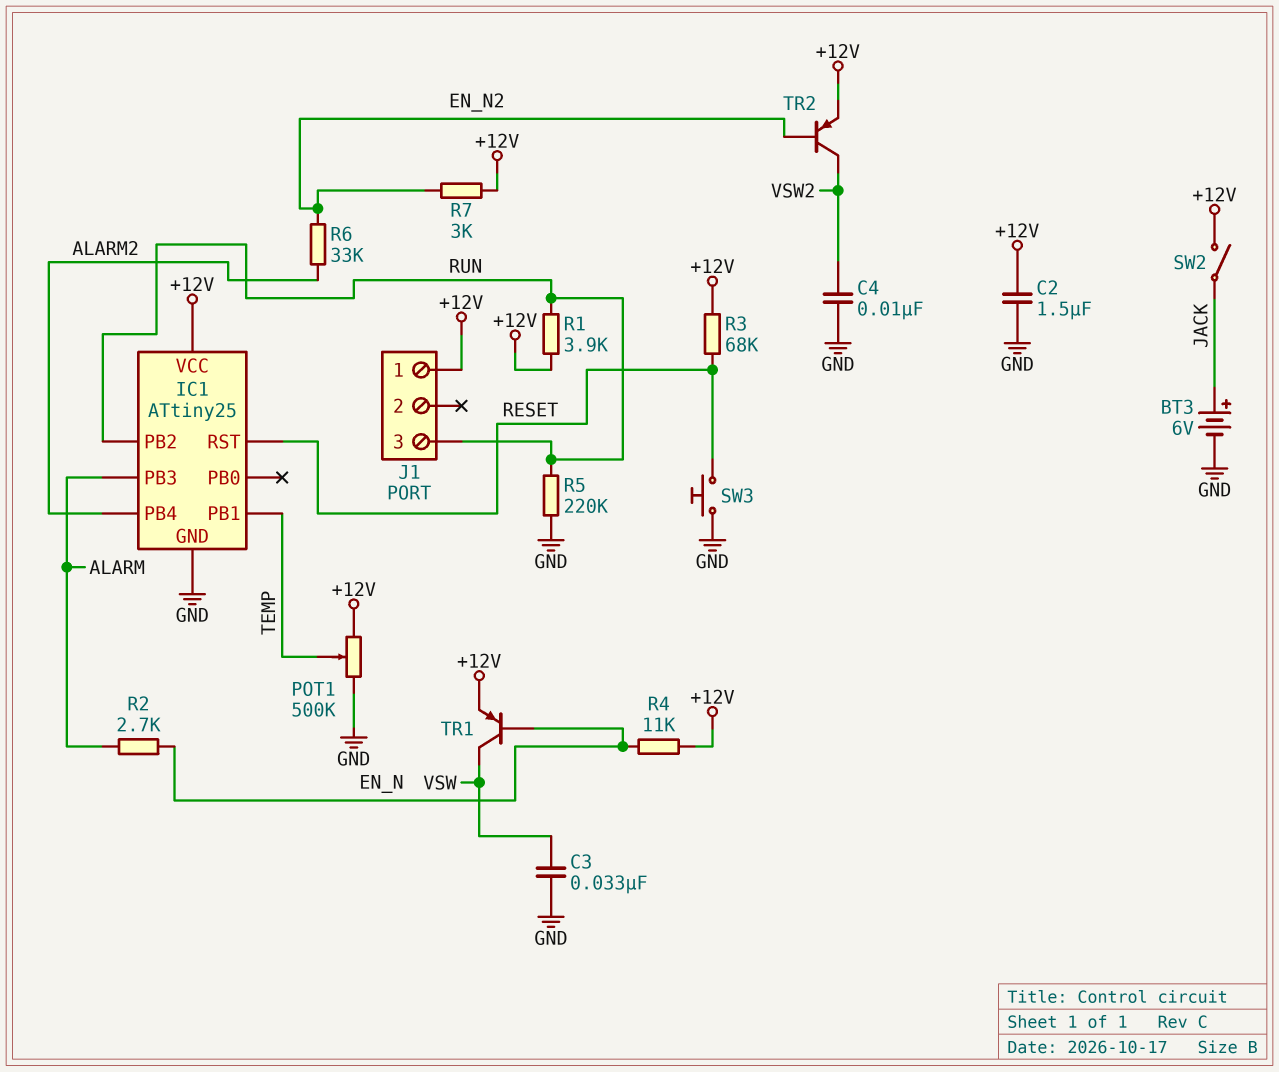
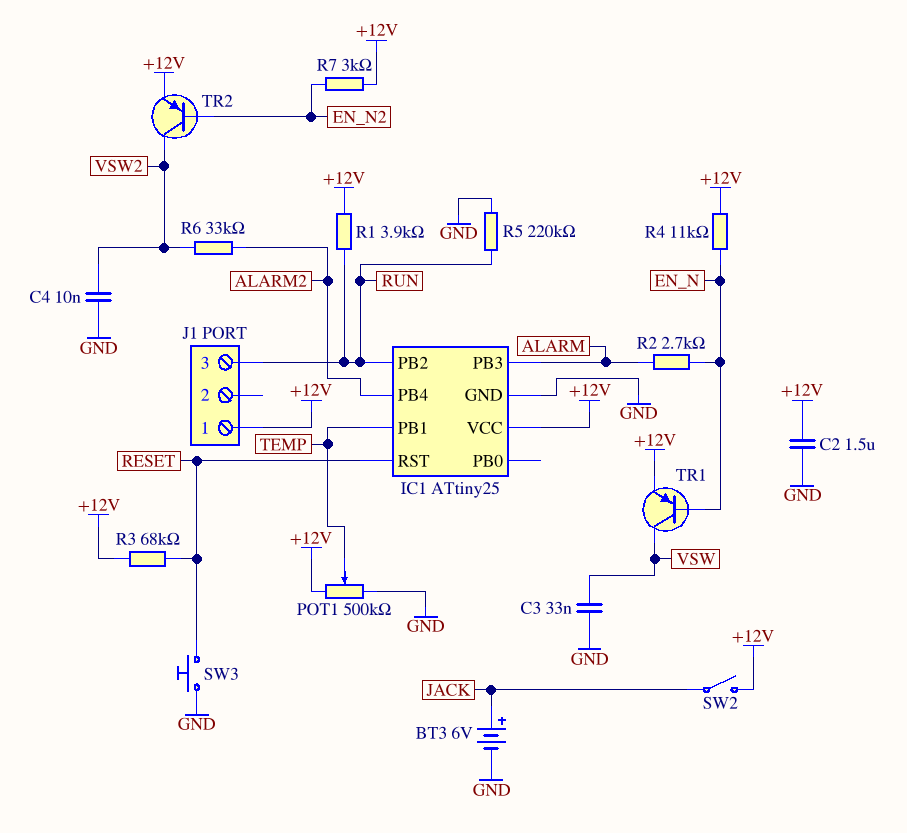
R6: 33k (ALARM2, EN_N2) -> 33k (ALARM2, VSW2)

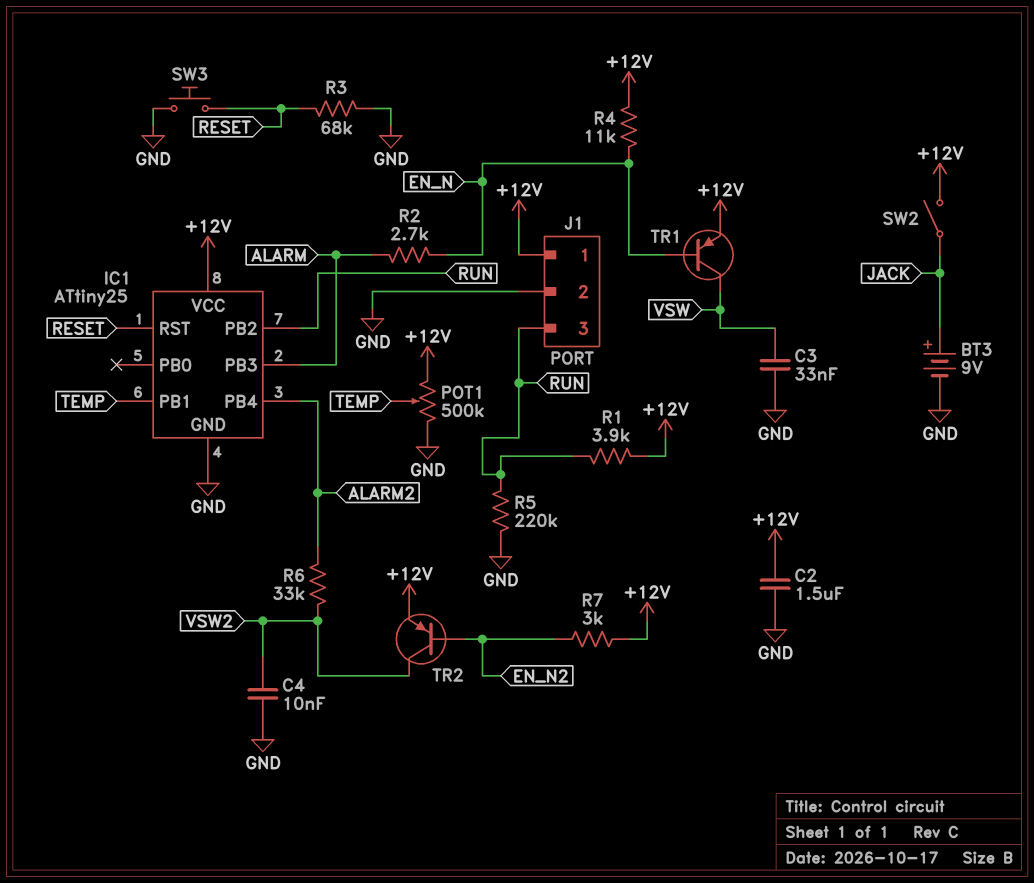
BT3: 6V (plus JACK, minus GND) -> 9V (plus JACK, minus GND)
J1 pin 2: none -> GND
R3: 68k (+12V, RESET) -> 68k (GND, RESET)

